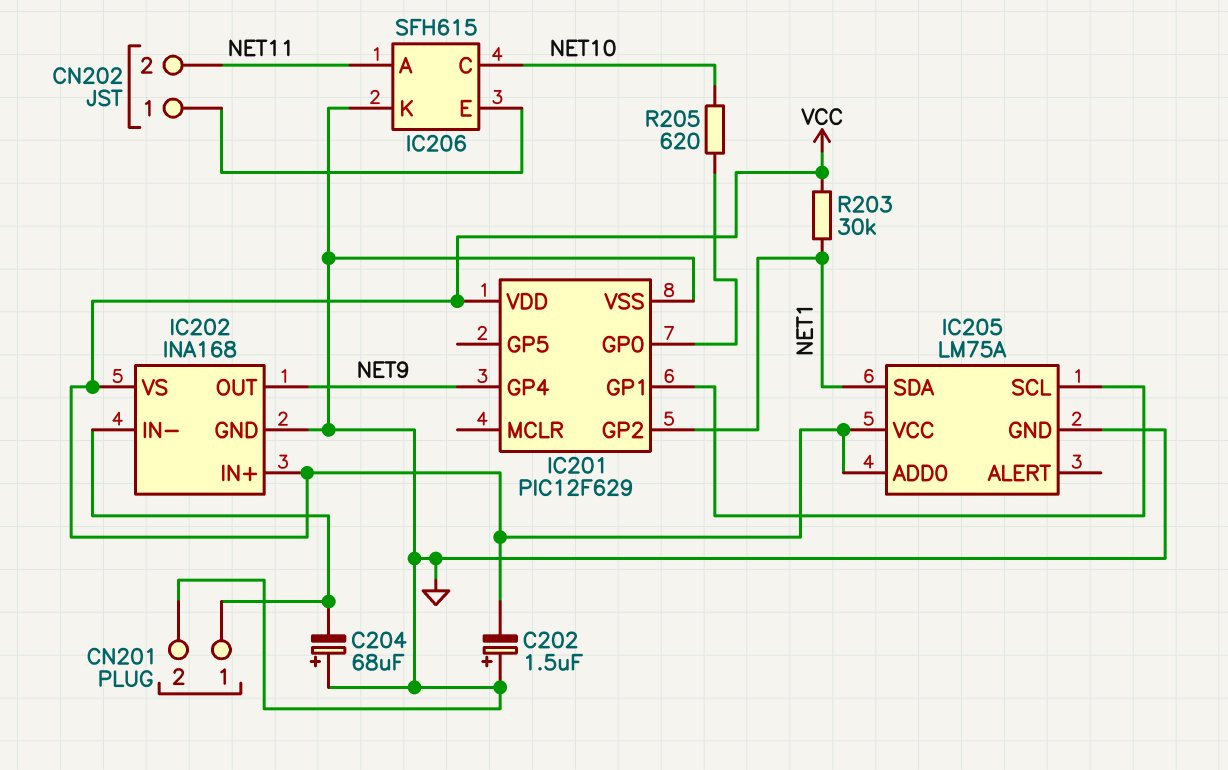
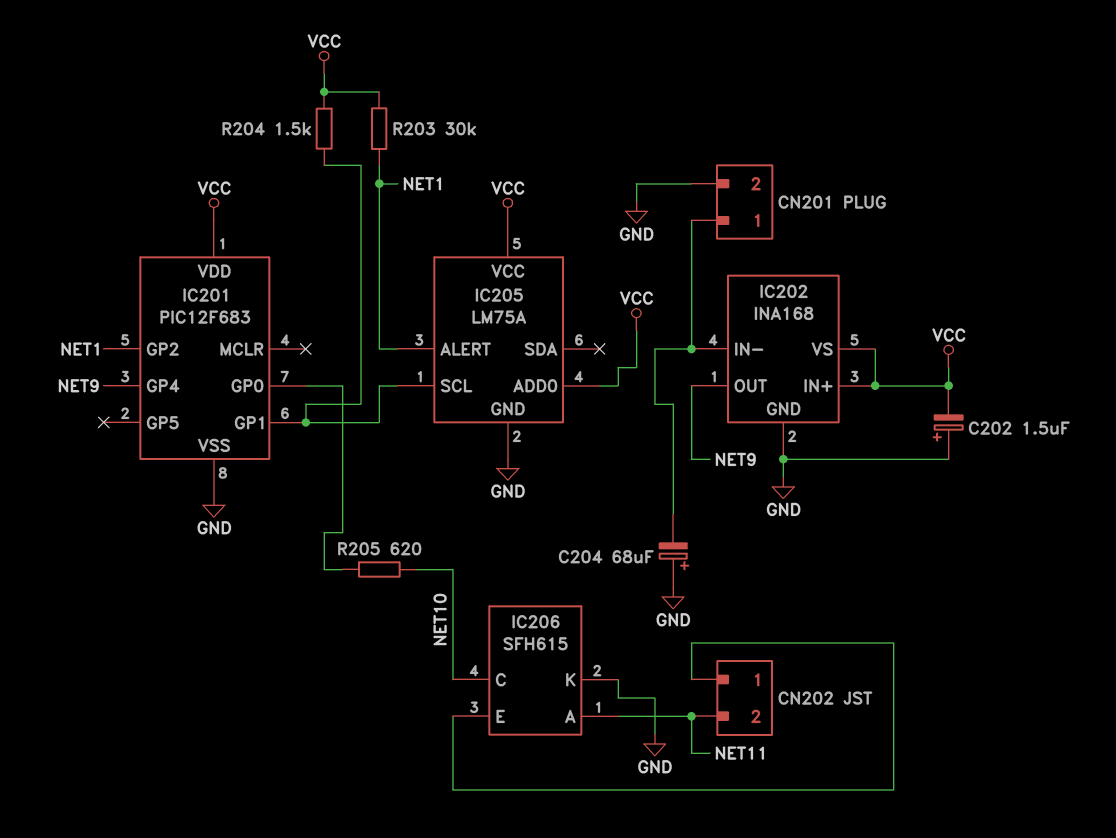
IC201: PIC12F629 -> PIC12F683
IC205 pin ALERT: none -> NET1
IC205 pin SDA: NET1 -> none
R204: none -> 1.5k (IC201/GP1, VCC)

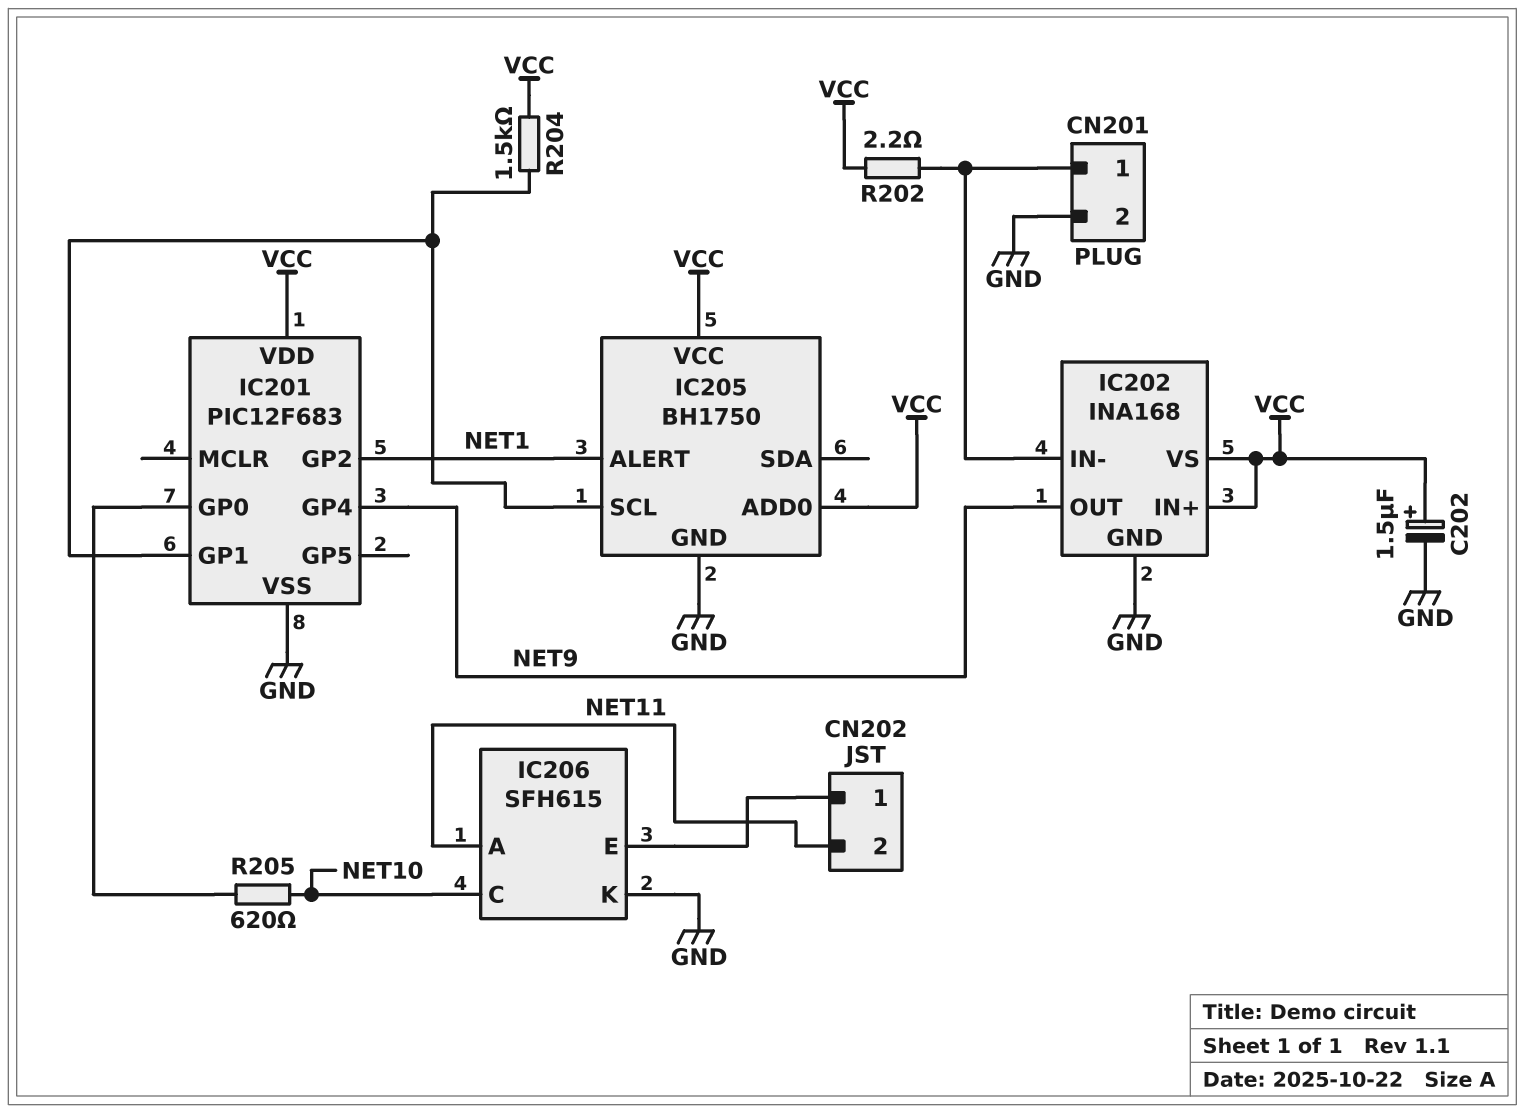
C202: 1.5uF (plus GND, minus VCC) -> 1.5uF (plus VCC, minus GND)
C204: 68uF (plus GND, minus CN201/1) -> none
IC205: LM75A -> BH1750
R202: none -> 2.2 (CN201/1, VCC)
R203: 30k (NET1, VCC) -> none

